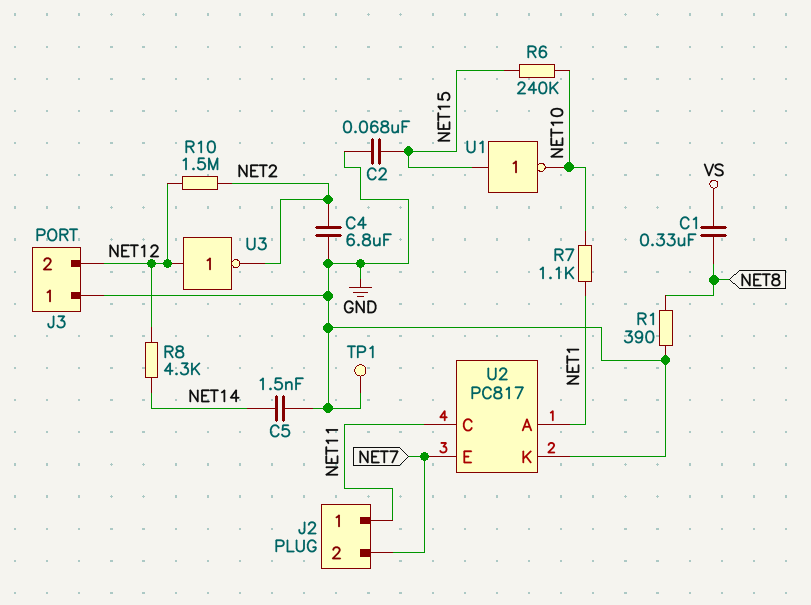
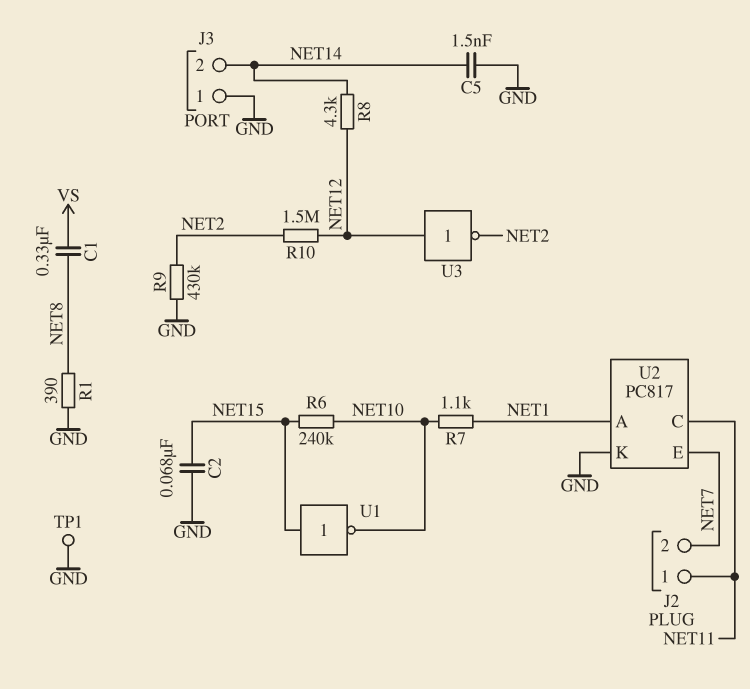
C4: 6.8uF (GND, NET2) -> none
J3 pin 2: NET12 -> NET14
R9: none -> 430k (GND, NET2)

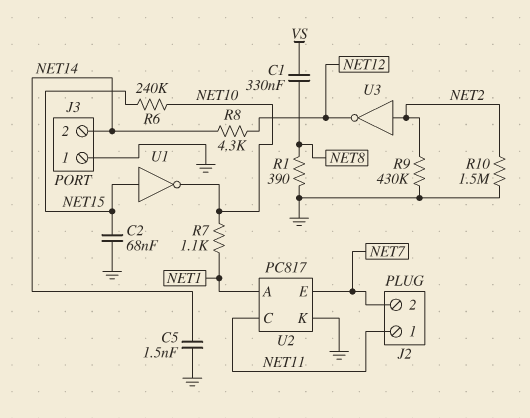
R10: 1.5M (NET2, NET12) -> 1.5M (GND, NET2)
TP1: test point (GND) -> none
U3: NOT (in NET12, out NET2) -> NOT (in NET2, out NET12)

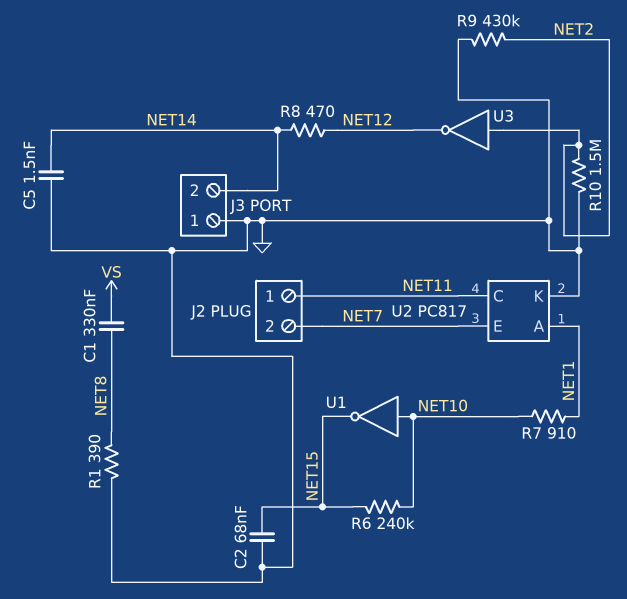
R7: 1.1k (NET1, NET10) -> 910 (NET1, NET10)
R8: 4.3k (NET12, NET14) -> 470 (NET12, NET14)
U1: NOT (in NET15, out NET10) -> NOT (in NET10, out NET15)

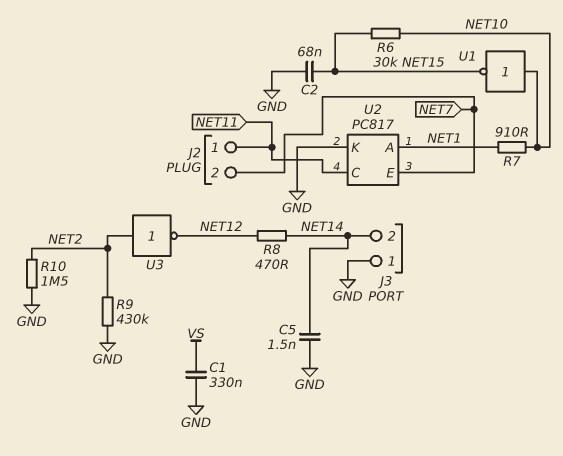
C1: 330nF (NET8, VS) -> 330nF (GND, VS)
R1: 390 (GND, NET8) -> none
R6: 240k (NET10, NET15) -> 30k (NET10, NET15)

